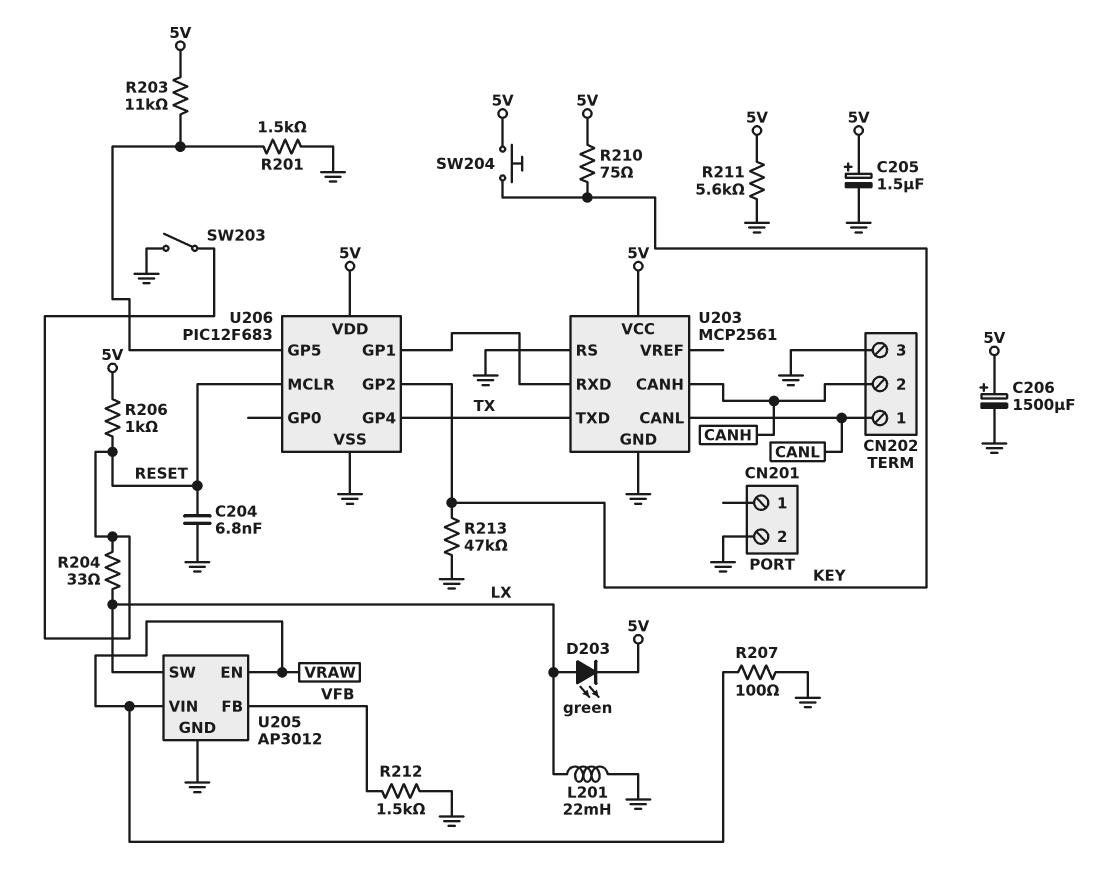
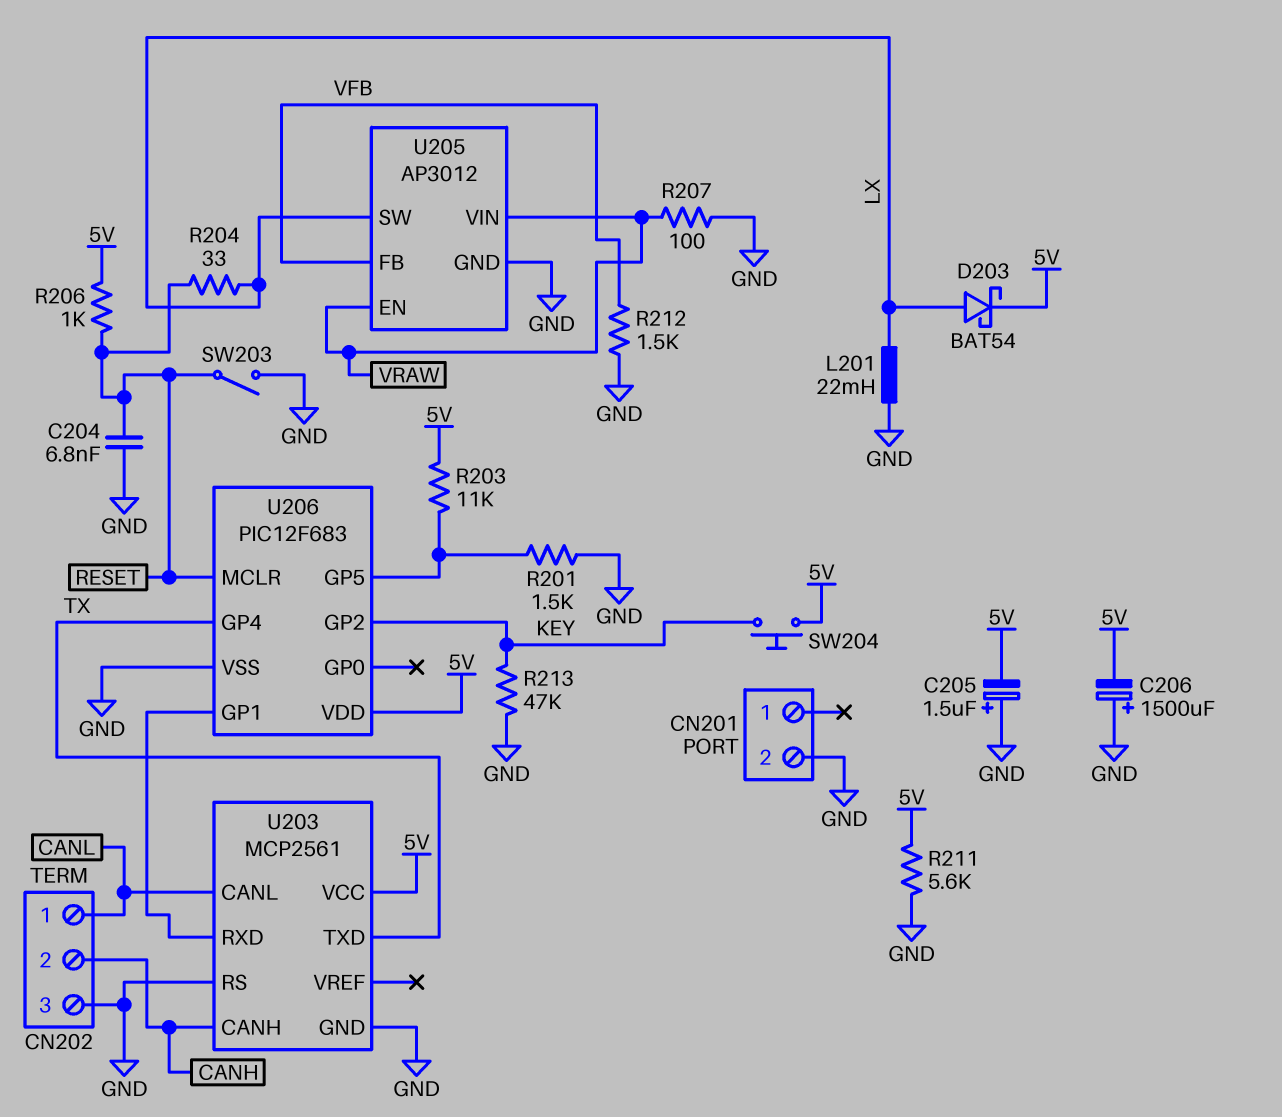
C205: 1.5uF (plus 5V, minus GND) -> 1.5uF (plus GND, minus 5V)
C206: 1500uF (plus 5V, minus GND) -> 1500uF (plus GND, minus 5V)
D203: LED green (A LX, K 5V) -> schottky BAT54 (A LX, K 5V)
R210: 75 (5V, KEY) -> none

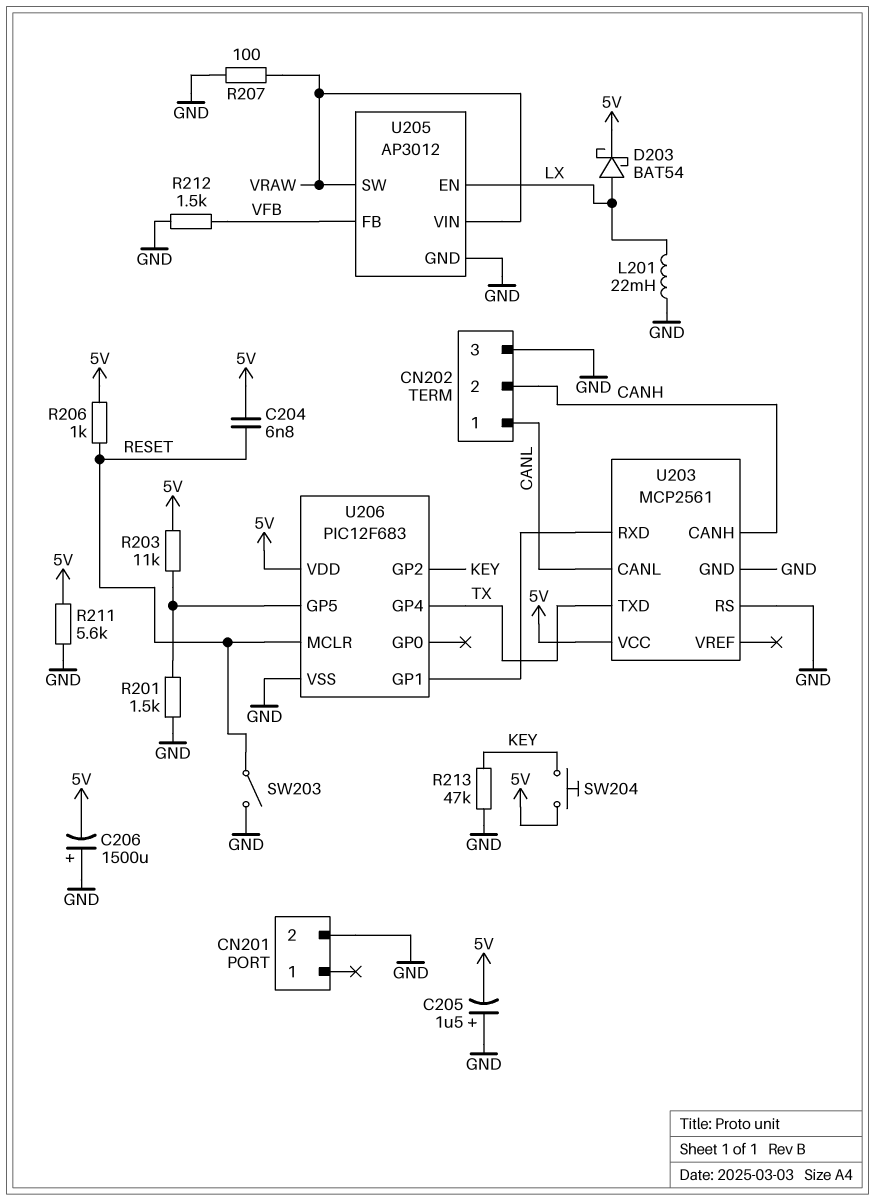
C204: 6.8nF (GND, RESET) -> 6.8nF (5V, RESET)
R204: 33 (LX, RESET) -> none
U205 pin EN: VRAW -> LX
U205 pin SW: LX -> VRAW

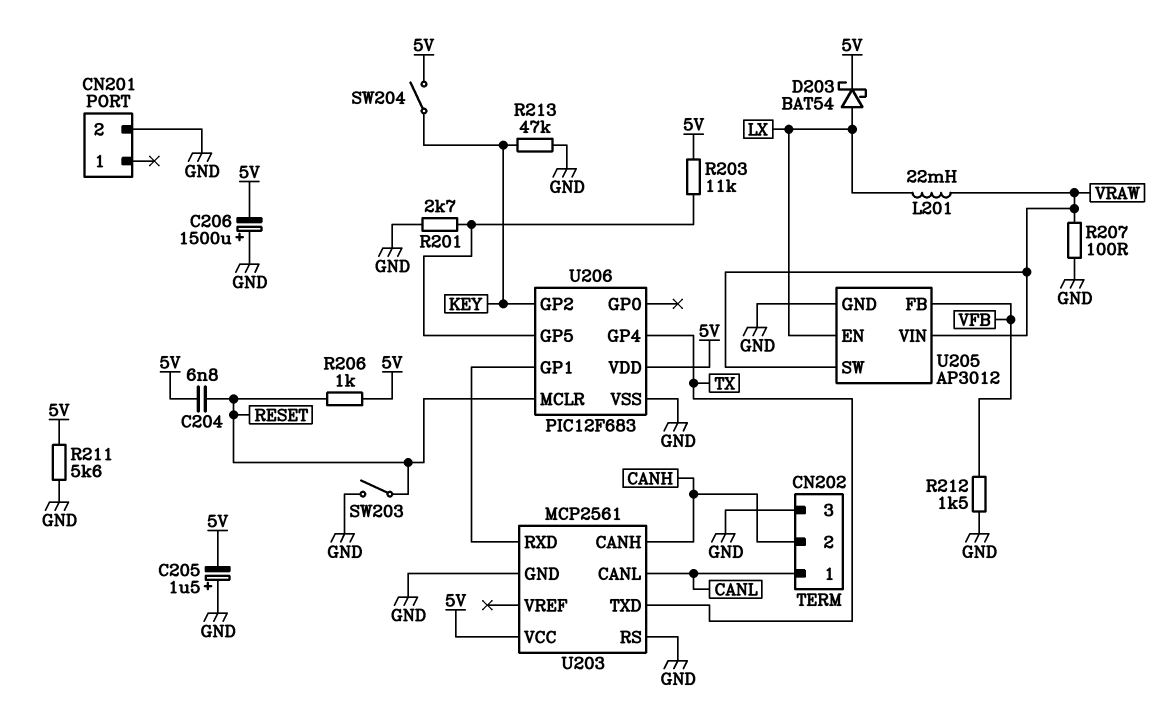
L201: 22mH (GND, LX) -> 22mH (LX, VRAW)
R201: 1.5k (GND, U206/GP5) -> 2.7k (GND, U206/GP5)
SW204: button (5V, KEY) -> switch (5V, KEY)

